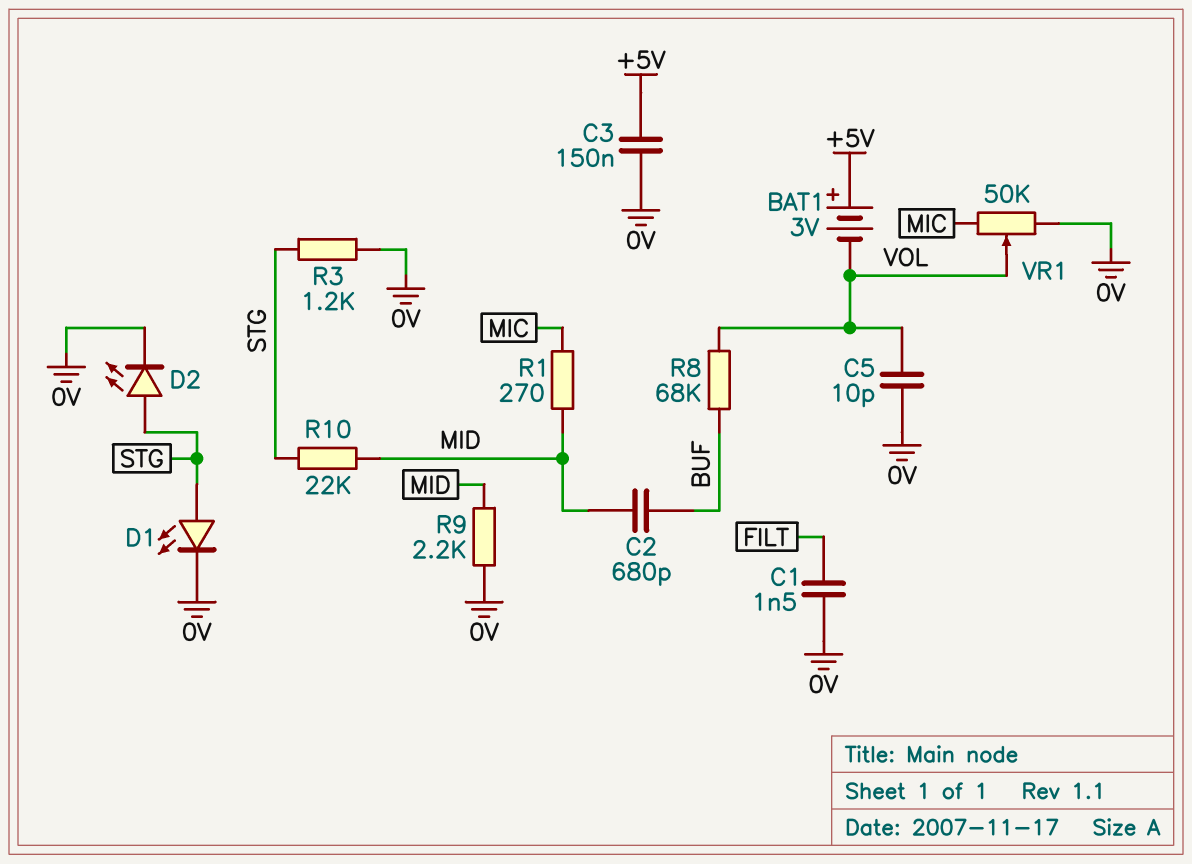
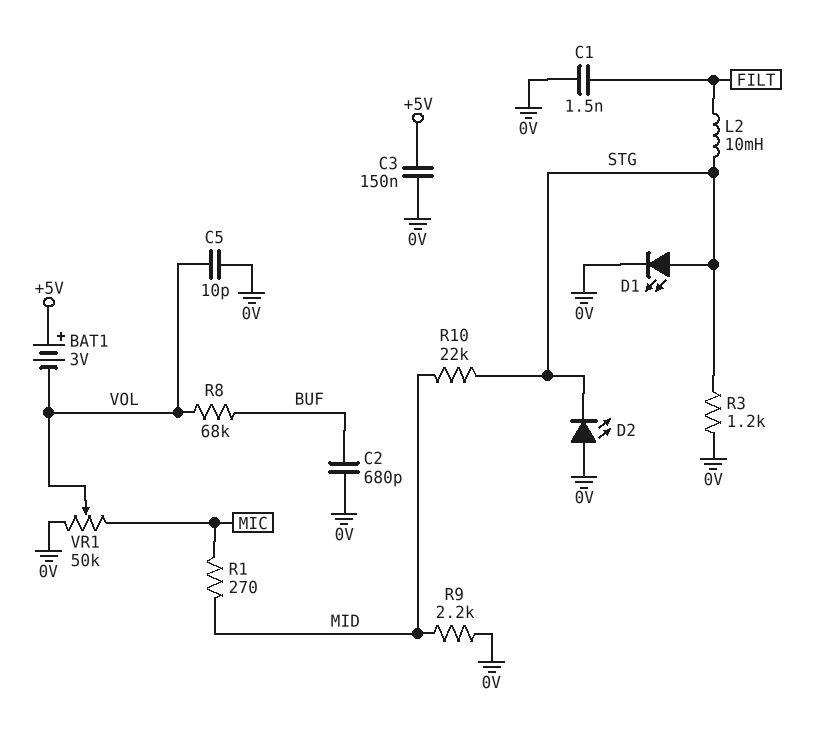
C2: 680pF (BUF, MID) -> 680pF (0V, BUF)
D2: LED (A STG, K 0V) -> LED (A 0V, K STG)
L2: none -> 10mH (FILT, STG)

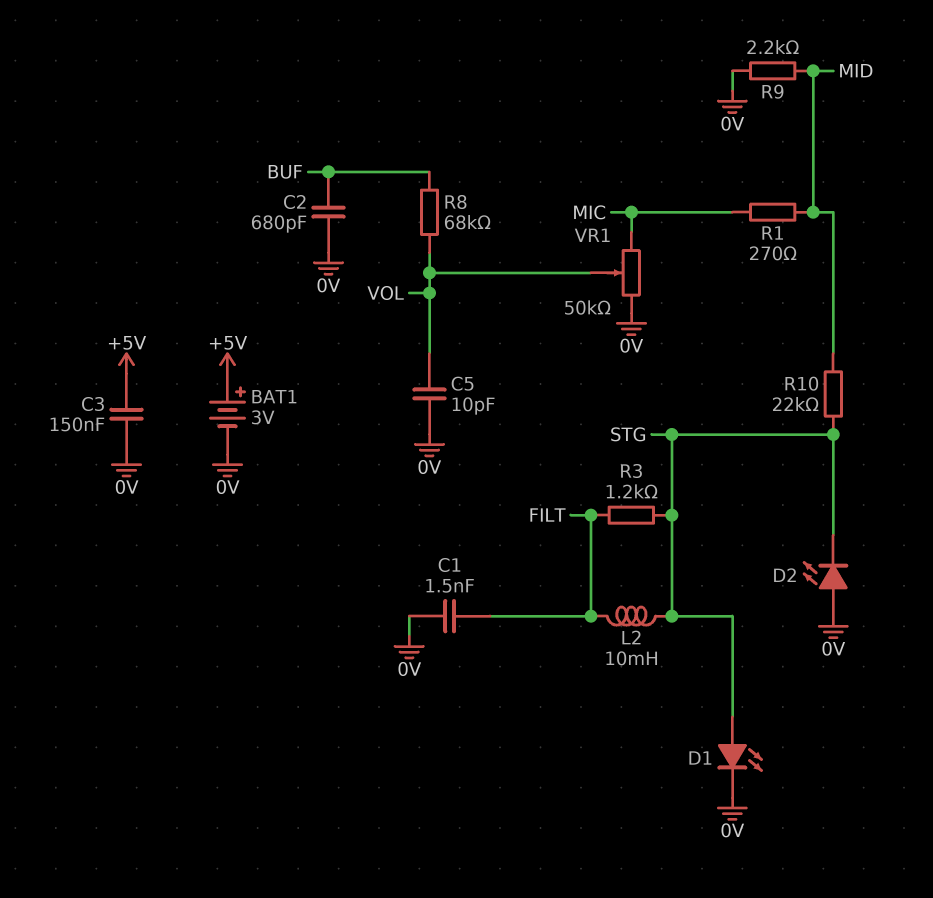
BAT1: 3V (plus +5V, minus VOL) -> 3V (plus +5V, minus 0V)
R3: 1.2k (0V, STG) -> 1.2k (FILT, STG)

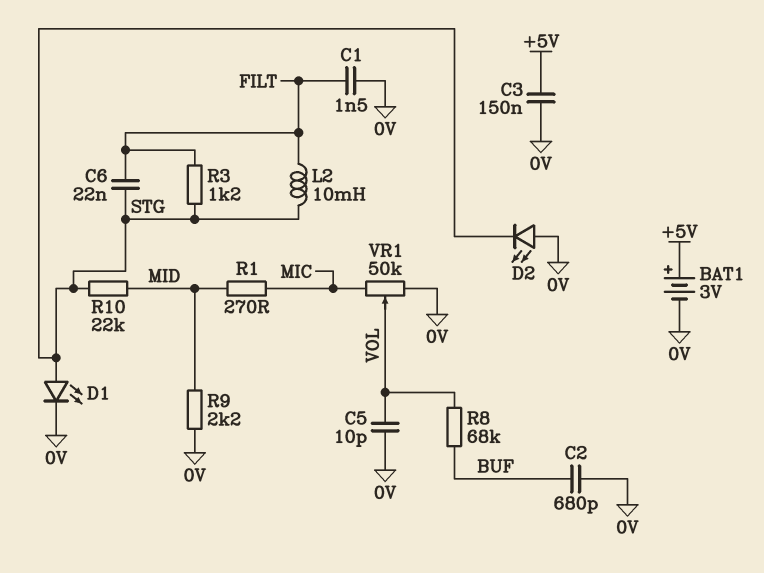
C6: none -> 22nF (FILT, STG)

